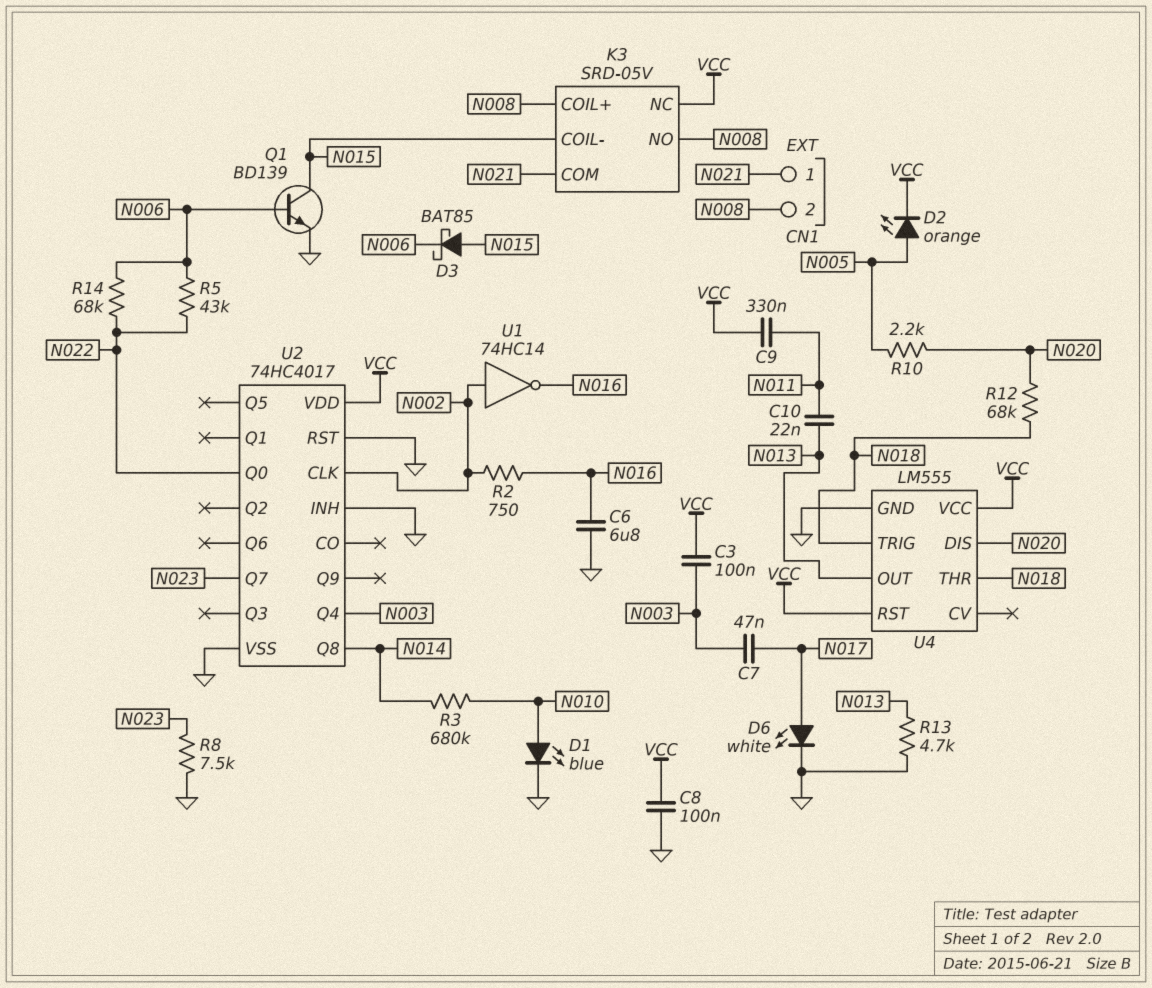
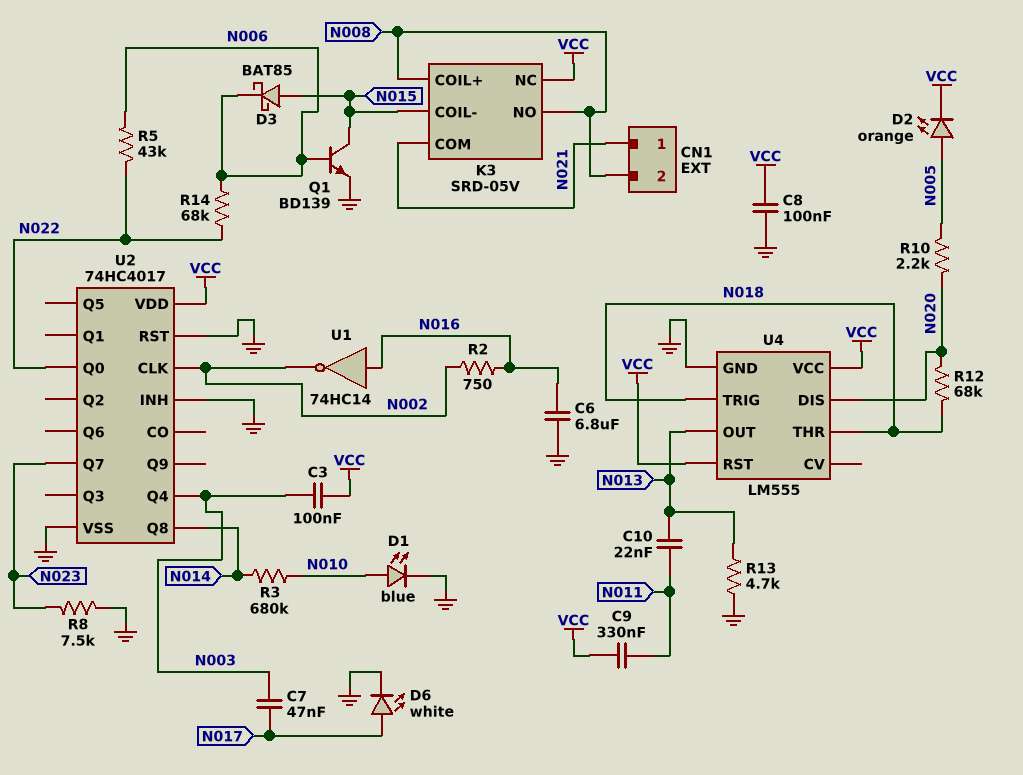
U1: NOT 74HC14 (in N002, out N016) -> NOT 74HC14 (in N016, out N002)

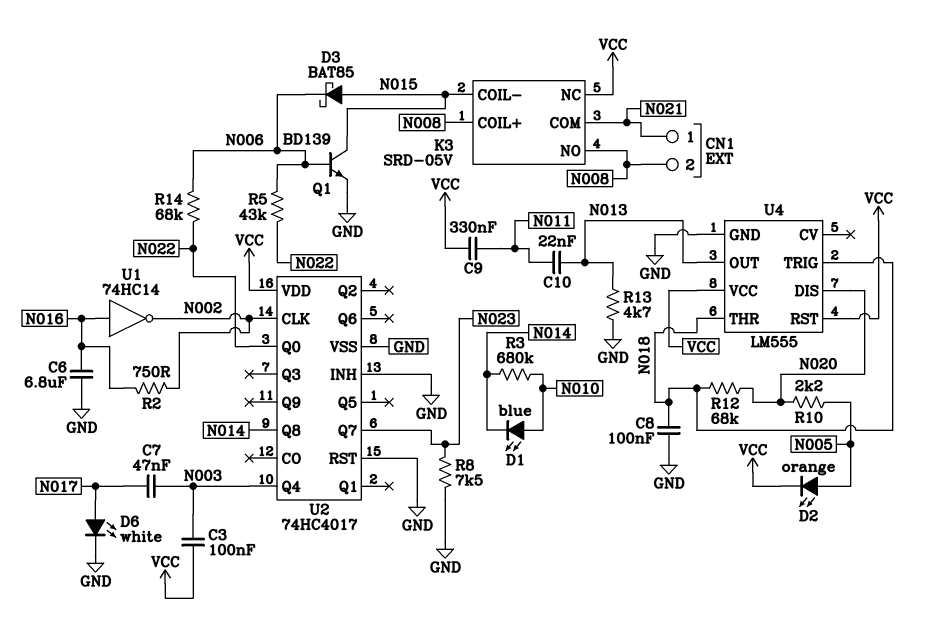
C8: 100nF (GND, VCC) -> 100nF (GND, N018)
D1: LED blue (A N010, K GND) -> LED blue (A N010, K N014)

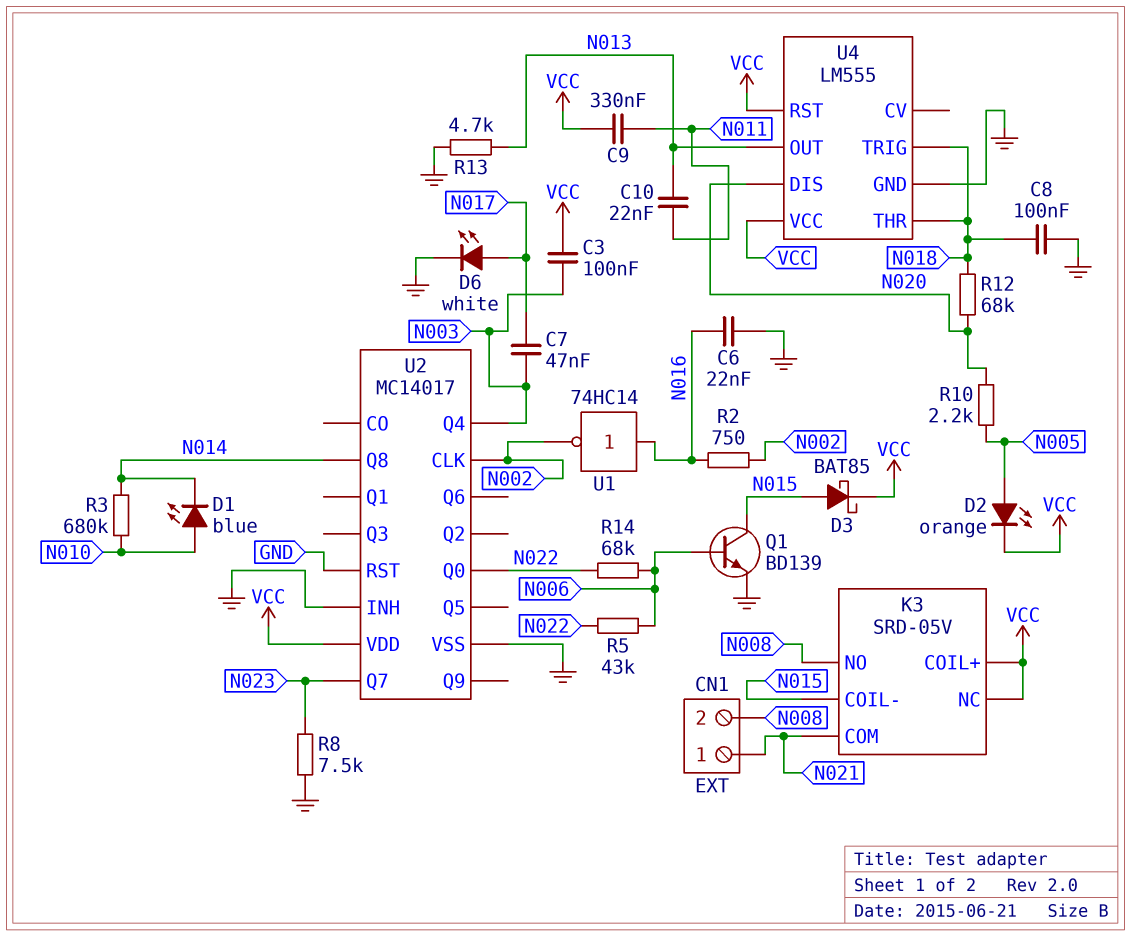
C6: 6.8uF (GND, N016) -> 22nF (GND, N016)
D3: schottky BAT85 (A N015, K N006) -> schottky BAT85 (A N015, K VCC)
K3 pin COIL+: N008 -> VCC
U2: 74HC4017 -> MC14017

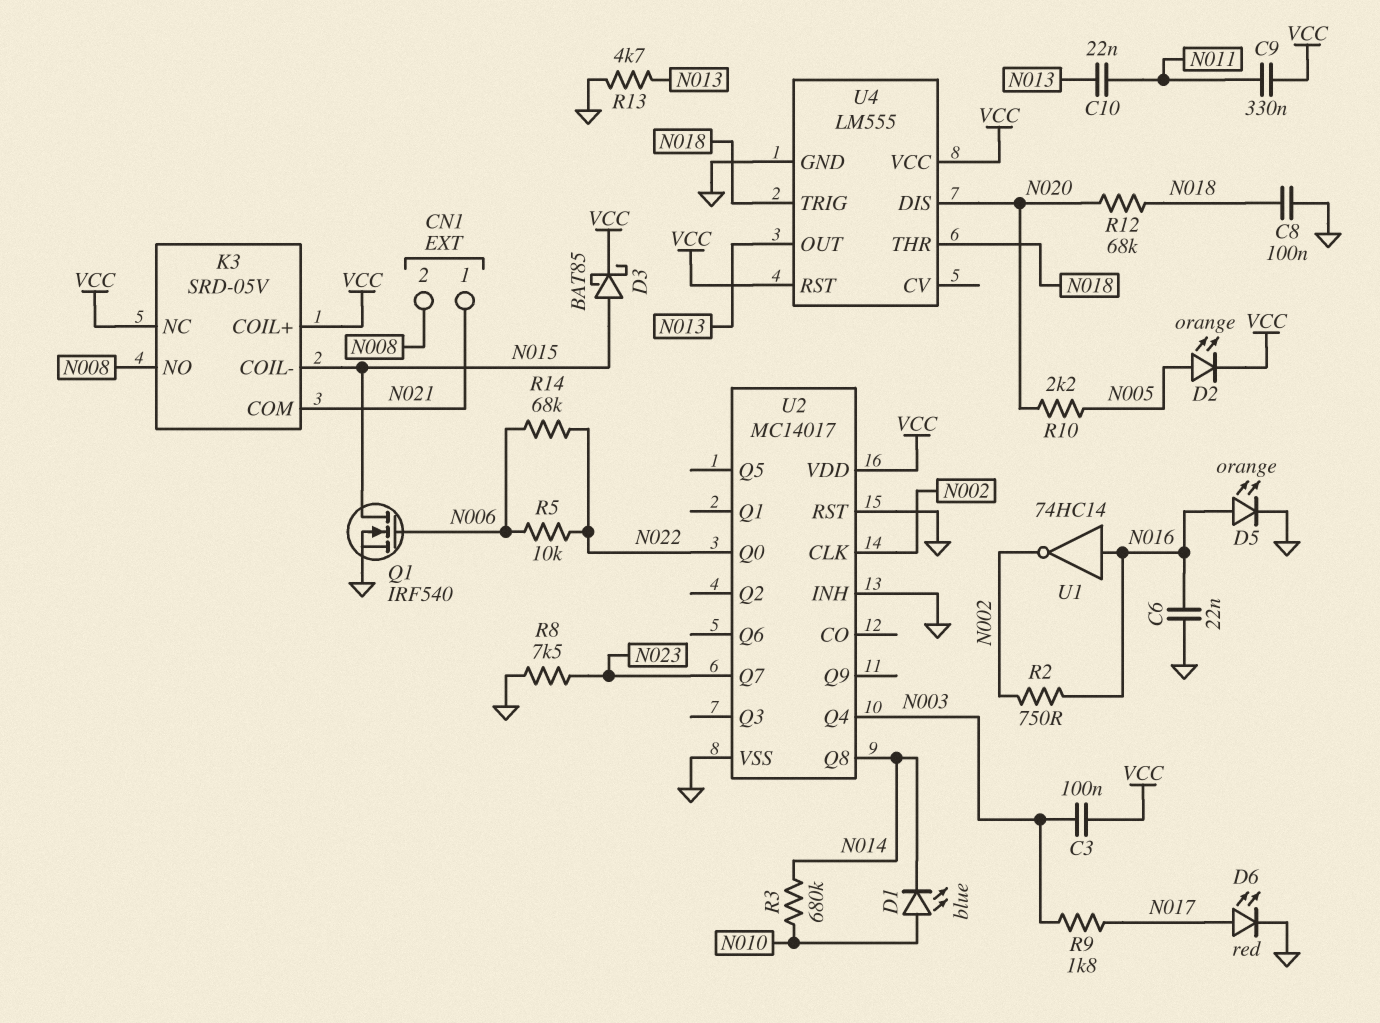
C7: 47nF (N003, N017) -> none
D5: none -> LED orange (A N016, K GND)
D6: LED white (A N017, K GND) -> LED red (A N017, K GND)
Q1: NPN BD139 (B N006, C N015, E GND) -> NMOS IRF540 (G N006, D N015, S GND)
R5: 43k (N006, N022) -> 10k (N006, N022)
R9: none -> 1.8k (N003, N017)

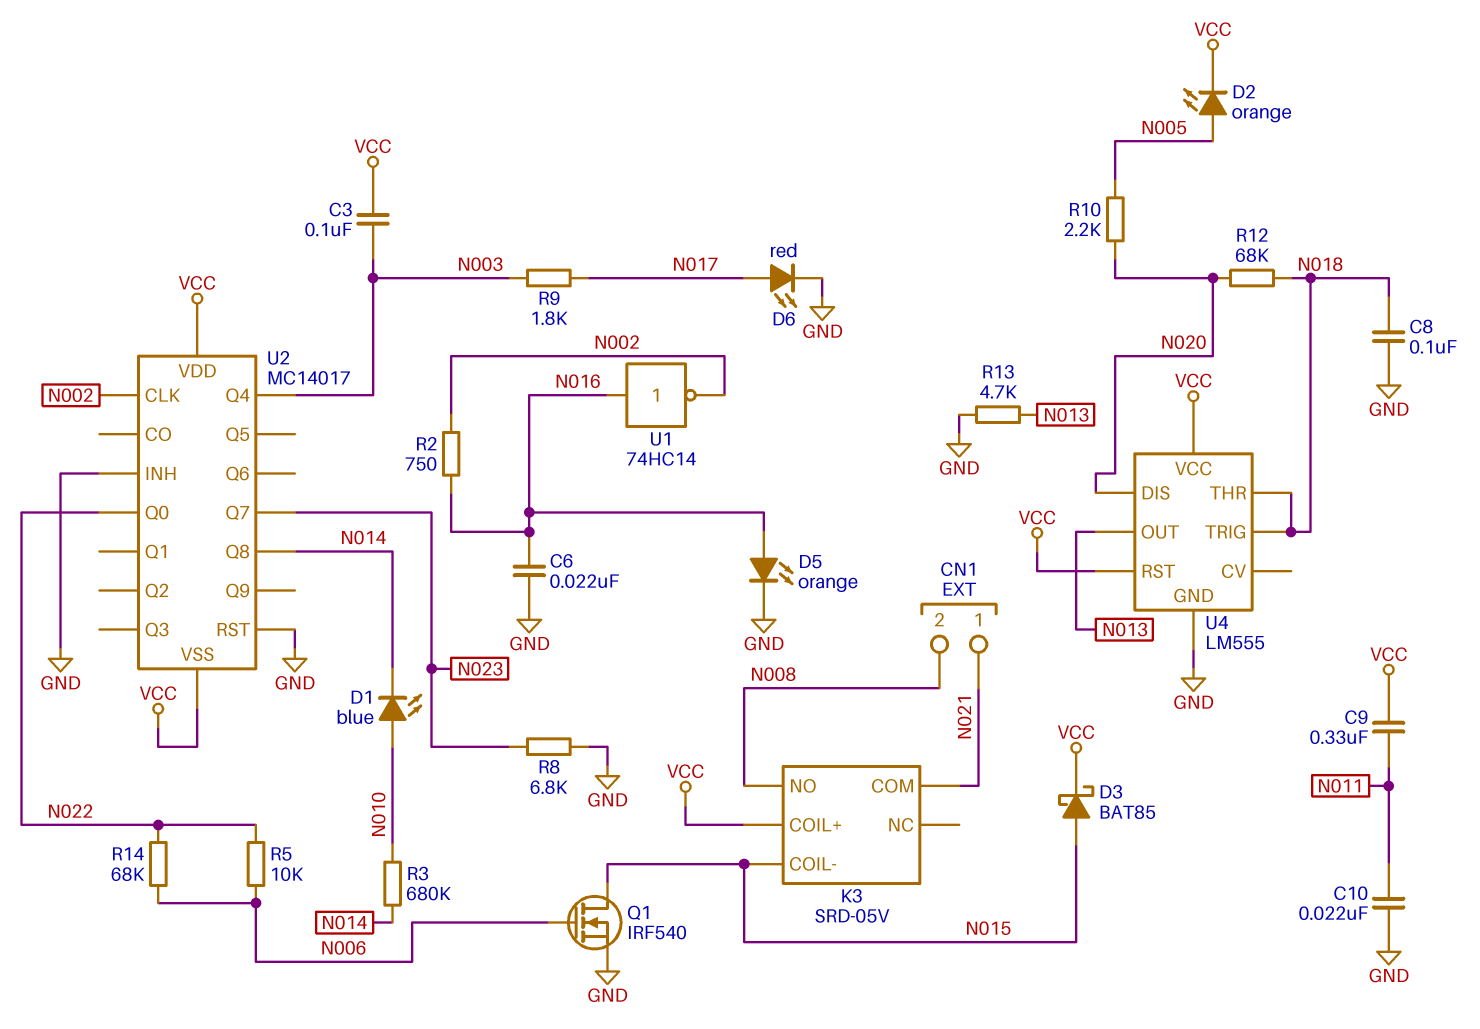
C10: 22nF (N011, N013) -> 22nF (GND, N011)
K3 pin NC: VCC -> none
R8: 7.5k (GND, N023) -> 6.8k (GND, N023)
U2 pin VSS: GND -> VCC

